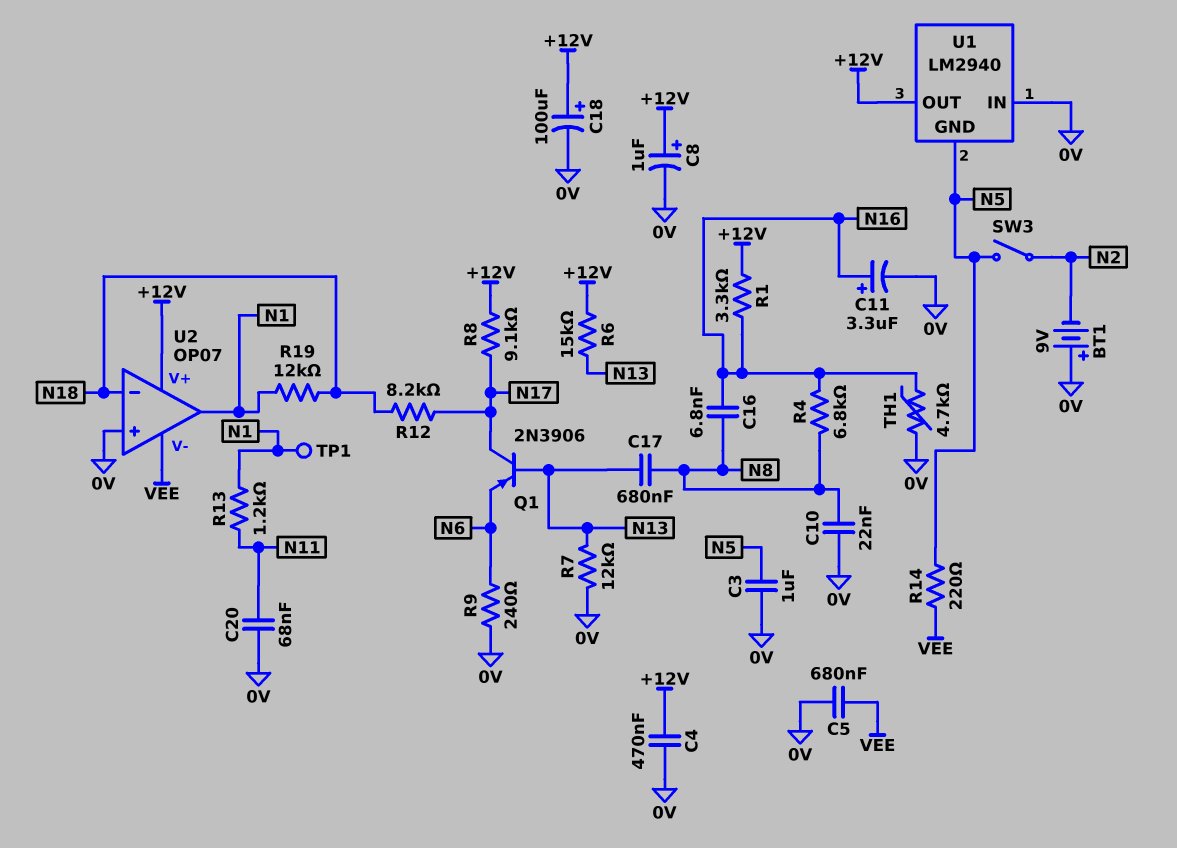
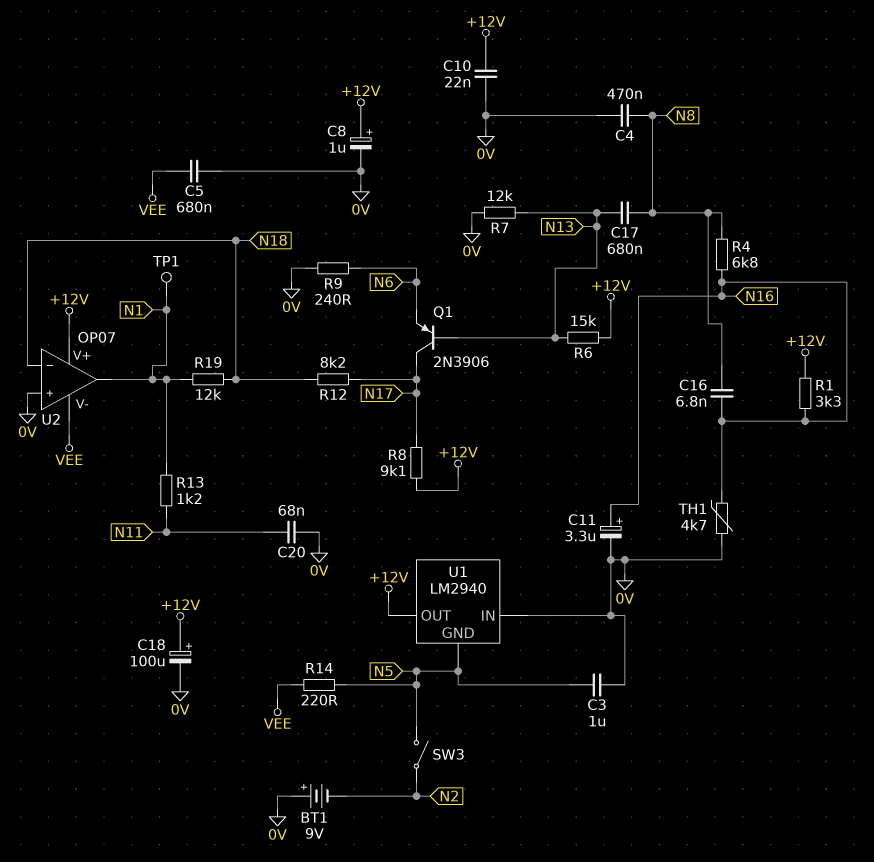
C4: 470nF (+12V, 0V) -> 470nF (0V, N8)
C10: 22nF (0V, N8) -> 22nF (+12V, 0V)

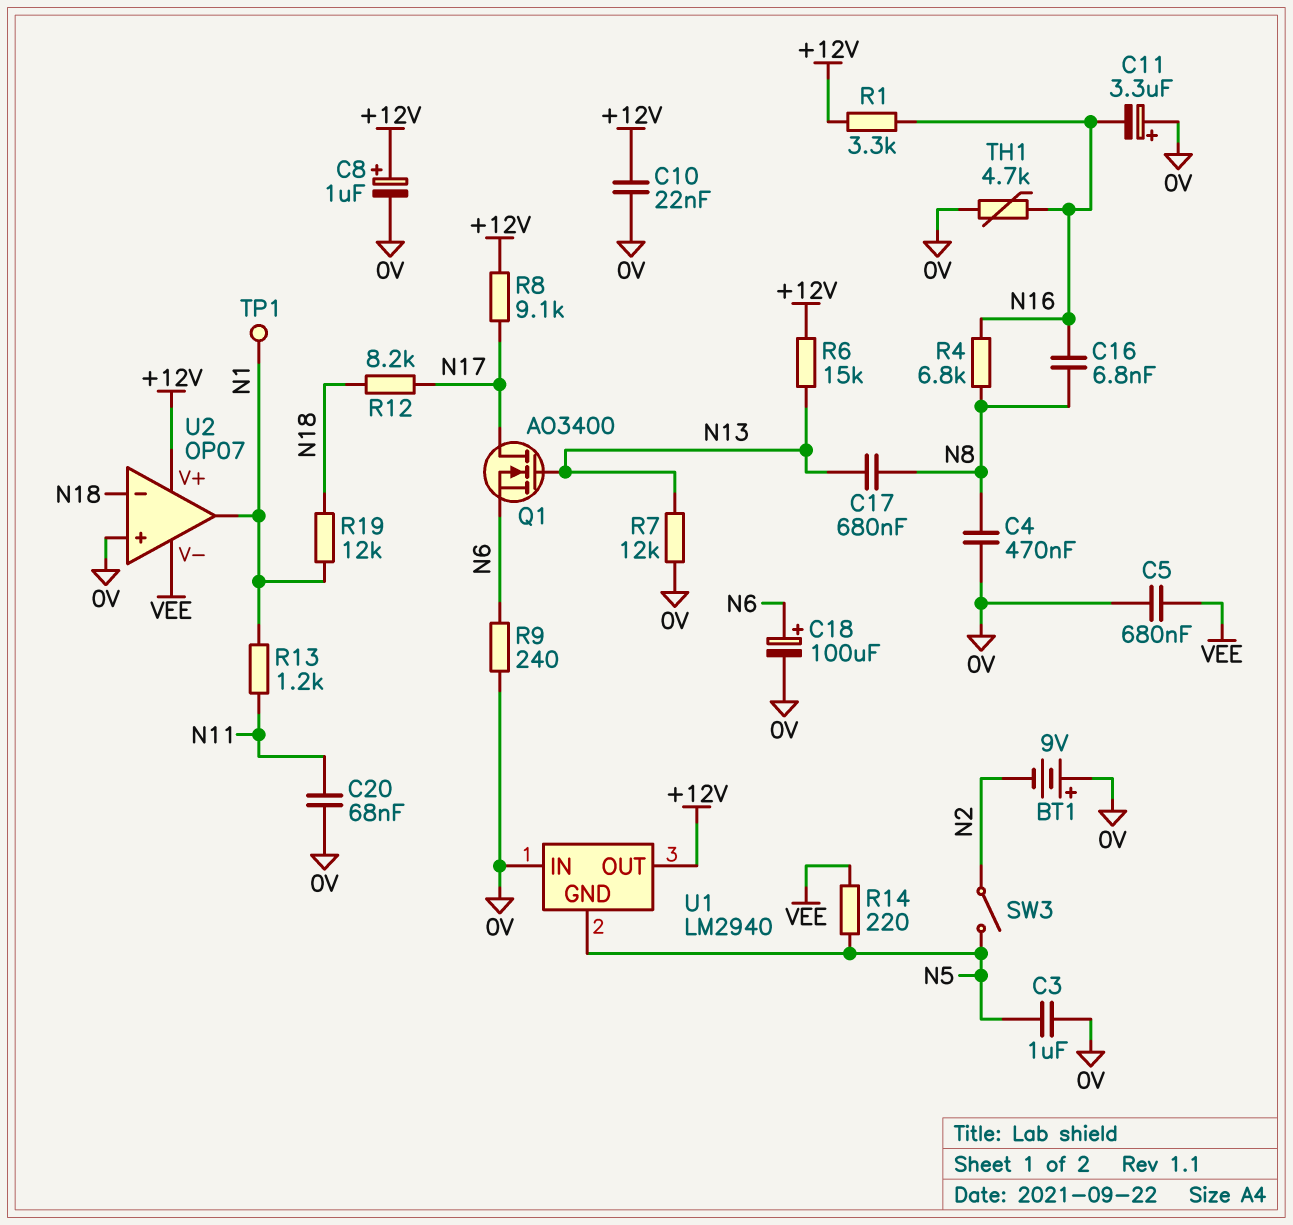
C11: 3.3uF (plus N16, minus 0V) -> 3.3uF (plus 0V, minus N16)
C18: 100uF (plus +12V, minus 0V) -> 100uF (plus N6, minus 0V)
Q1: PNP 2N3906 (B N13, C N17, E N6) -> NMOS AO3400 (G N13, D N17, S N6)

